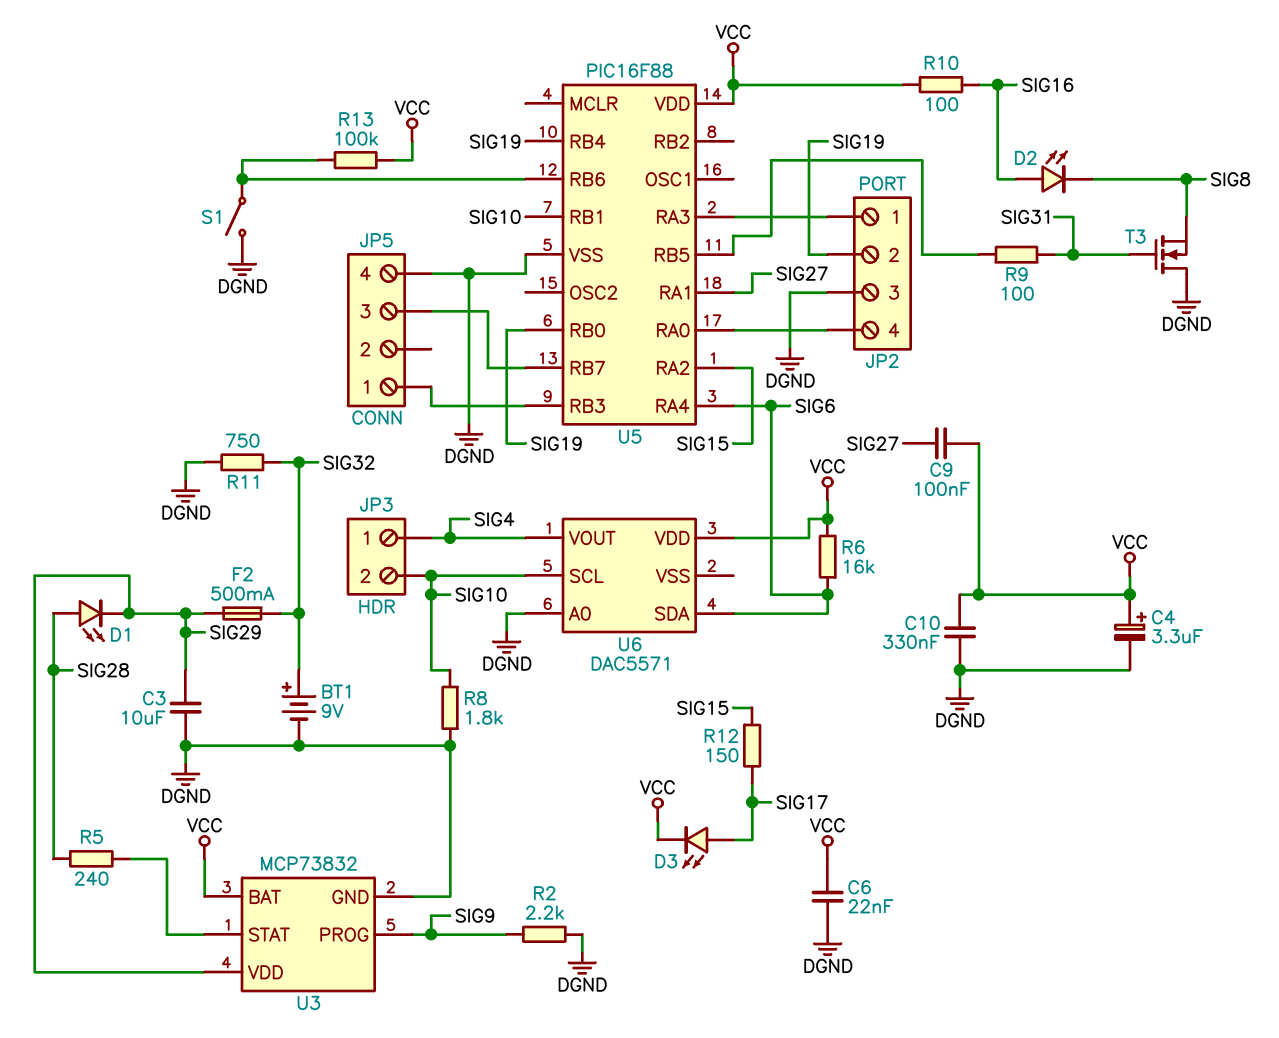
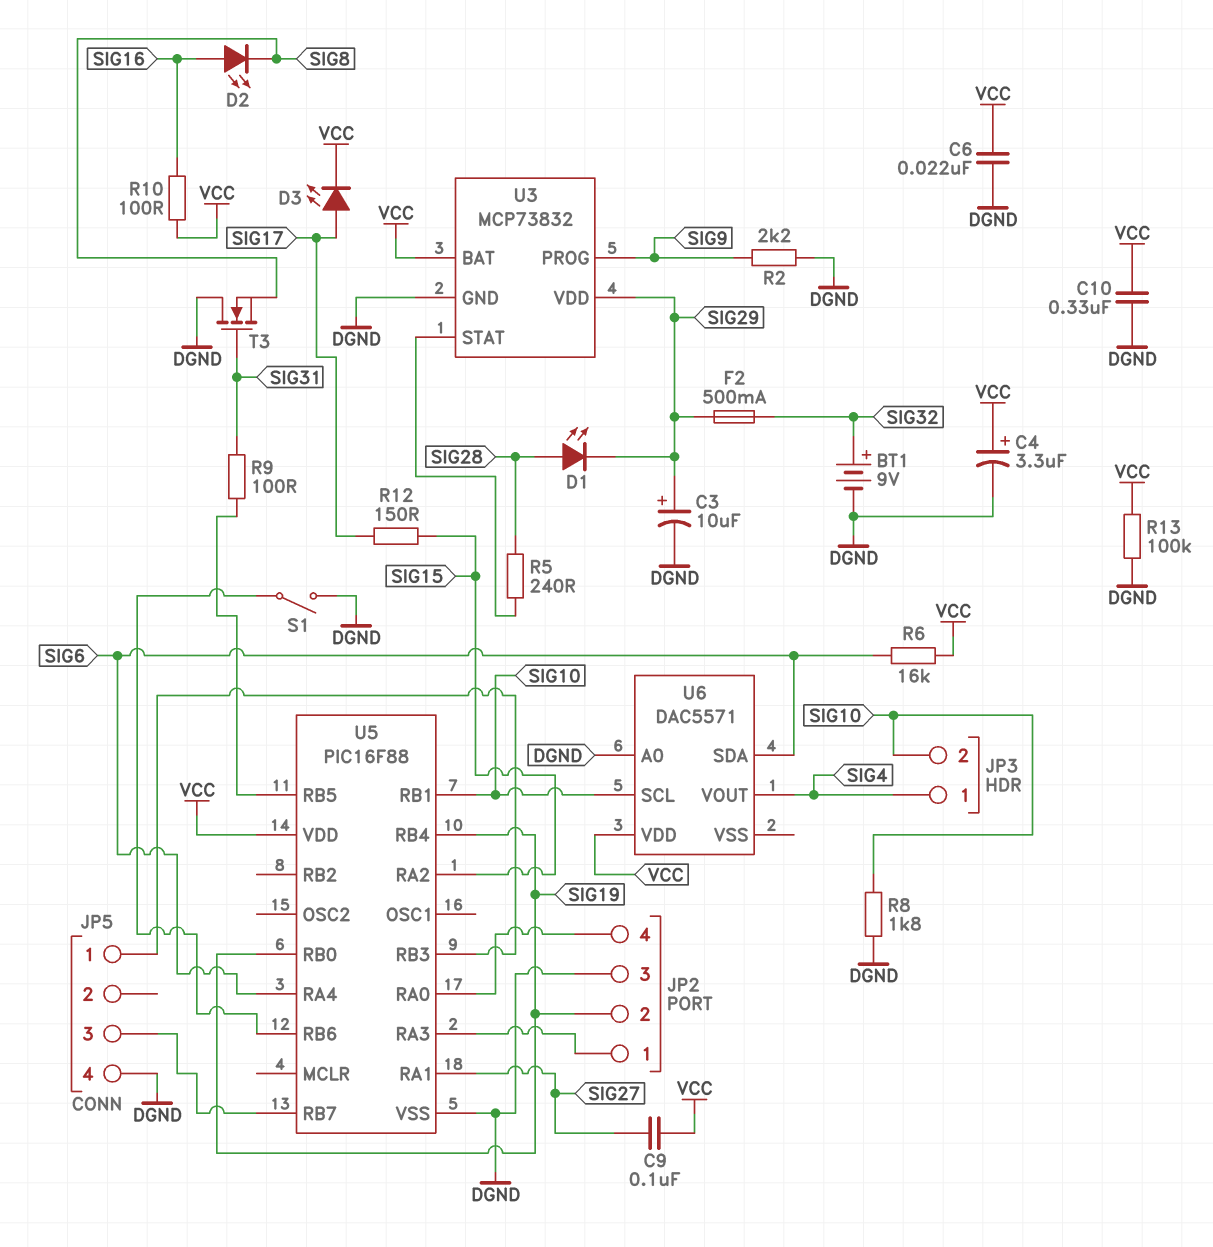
C3: 10uF (DGND, SIG29) -> 10uF (plus SIG29, minus DGND)
R11: 750 (DGND, SIG32) -> none
R13: 100k (U5/RB6, VCC) -> 100k (DGND, VCC)

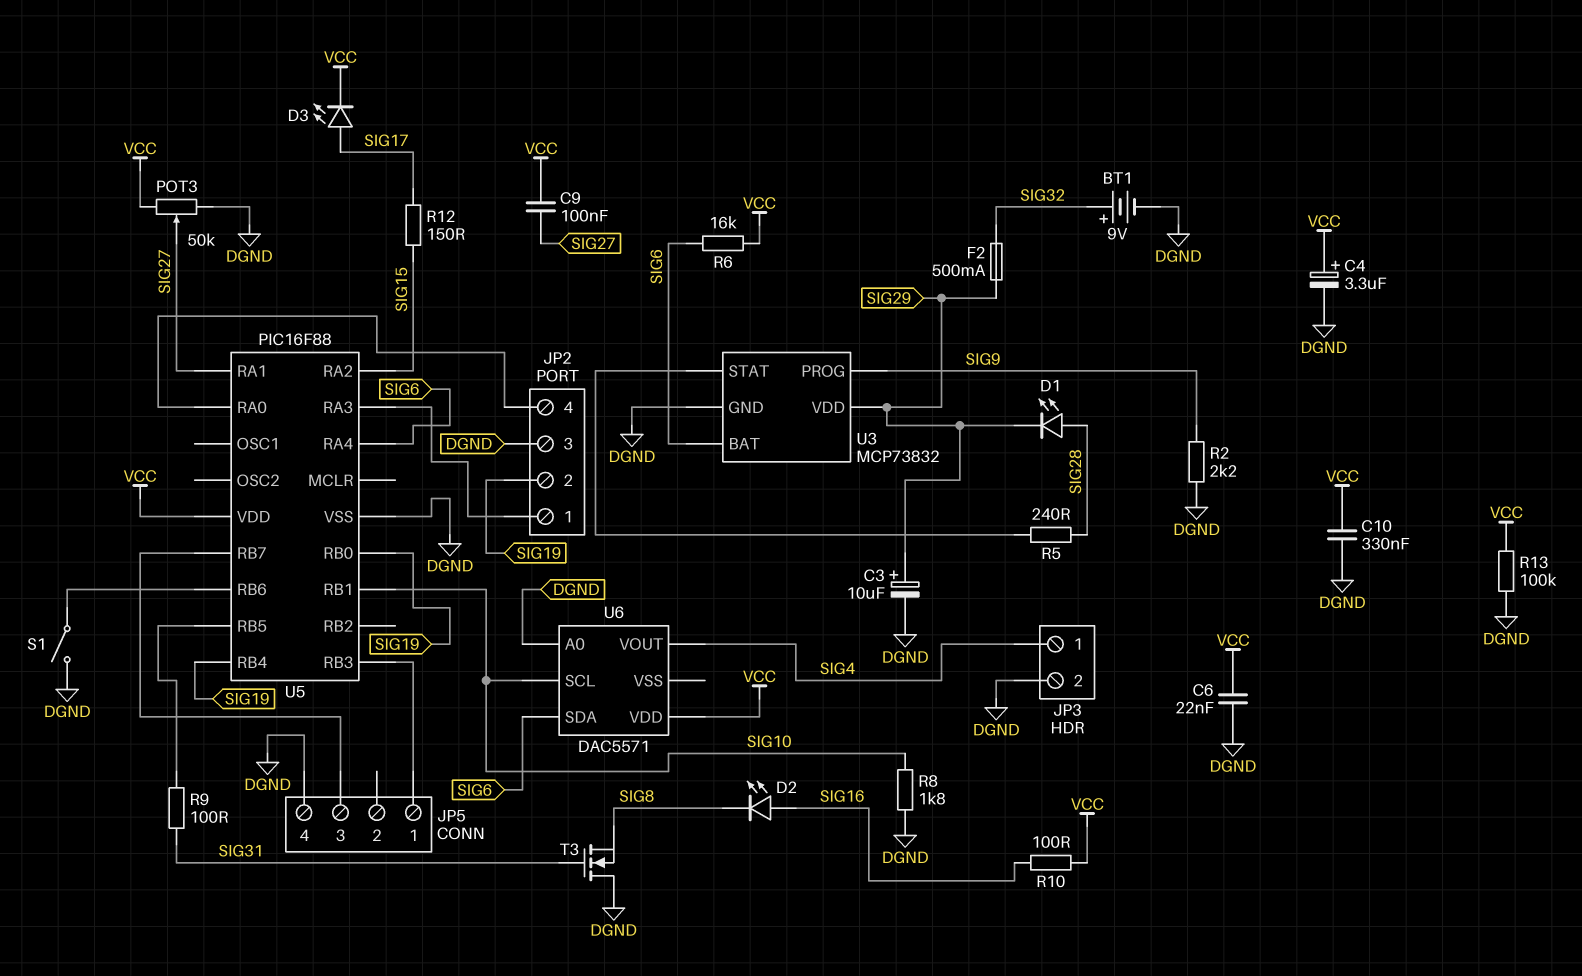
JP3 pin 2: SIG10 -> DGND
POT3: none -> 50k (DGND, VCC, wiper SIG27)
U3 pin BAT: VCC -> SIG6

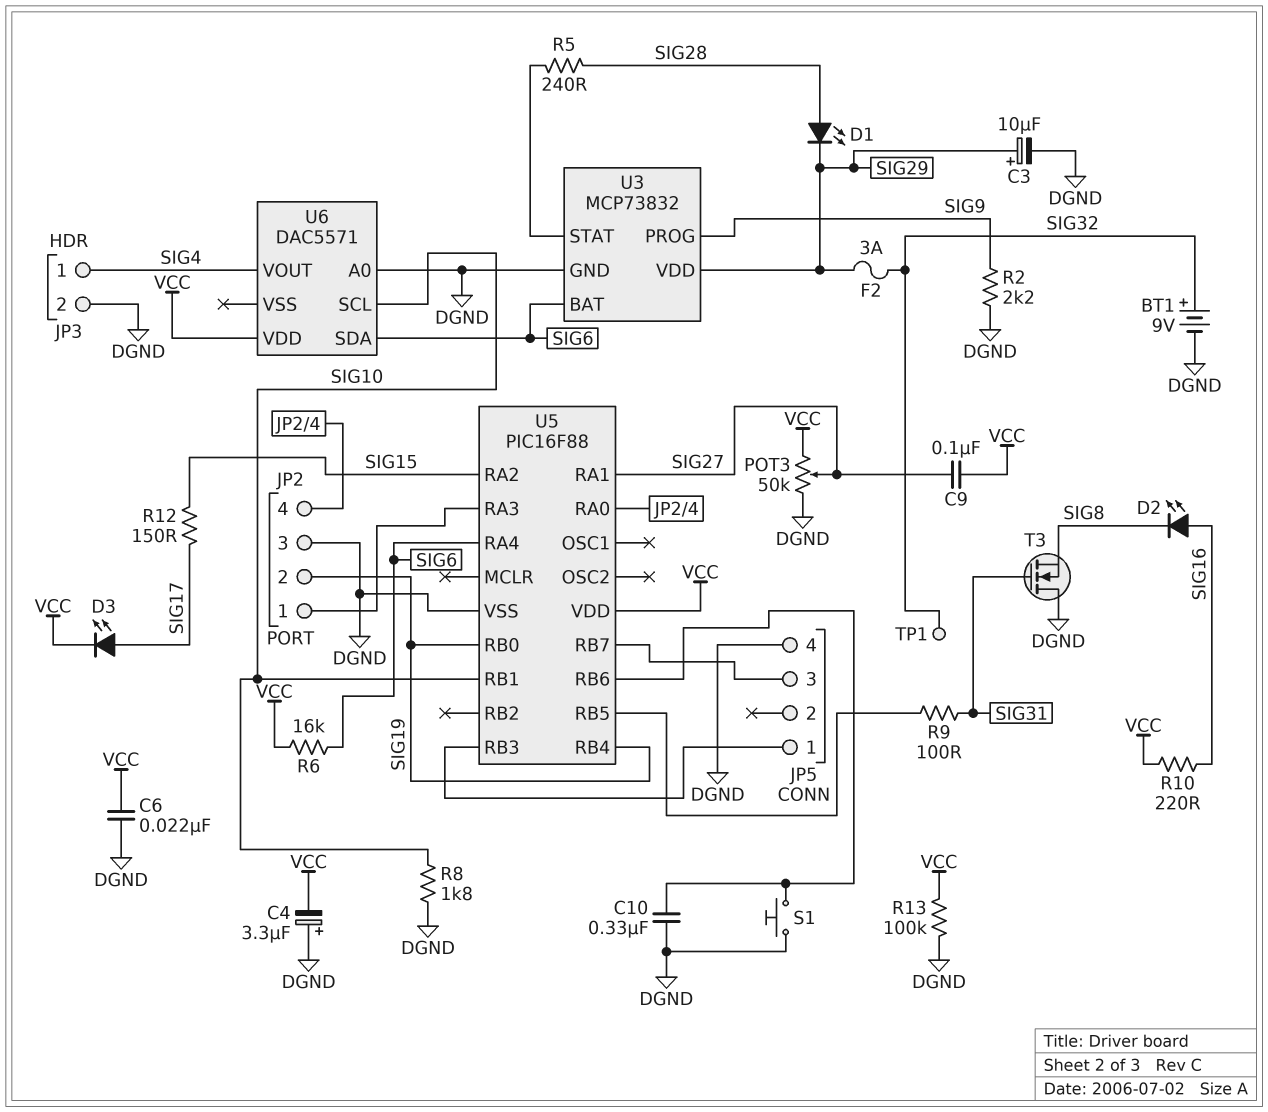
C4: 3.3uF (plus VCC, minus DGND) -> 3.3uF (plus DGND, minus VCC)
C10: 330nF (DGND, VCC) -> 330nF (DGND, U5/RB6)
F2: 500mA (SIG29, SIG32) -> 3A (SIG29, SIG32)
R10: 100 (SIG16, VCC) -> 220 (SIG16, VCC)
S1: switch (DGND, U5/RB6) -> button (DGND, U5/RB6)
TP1: none -> test point (SIG32)

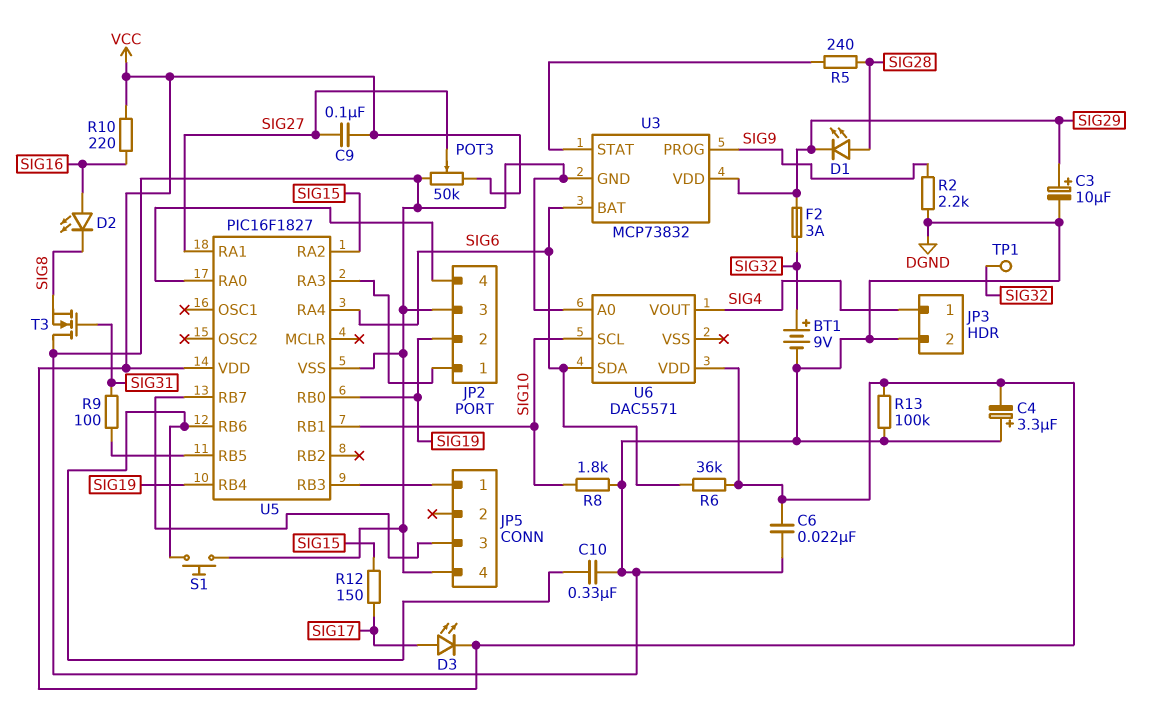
R6: 16k (SIG6, VCC) -> 36k (SIG6, VCC)
U5: PIC16F88 -> PIC16F1827

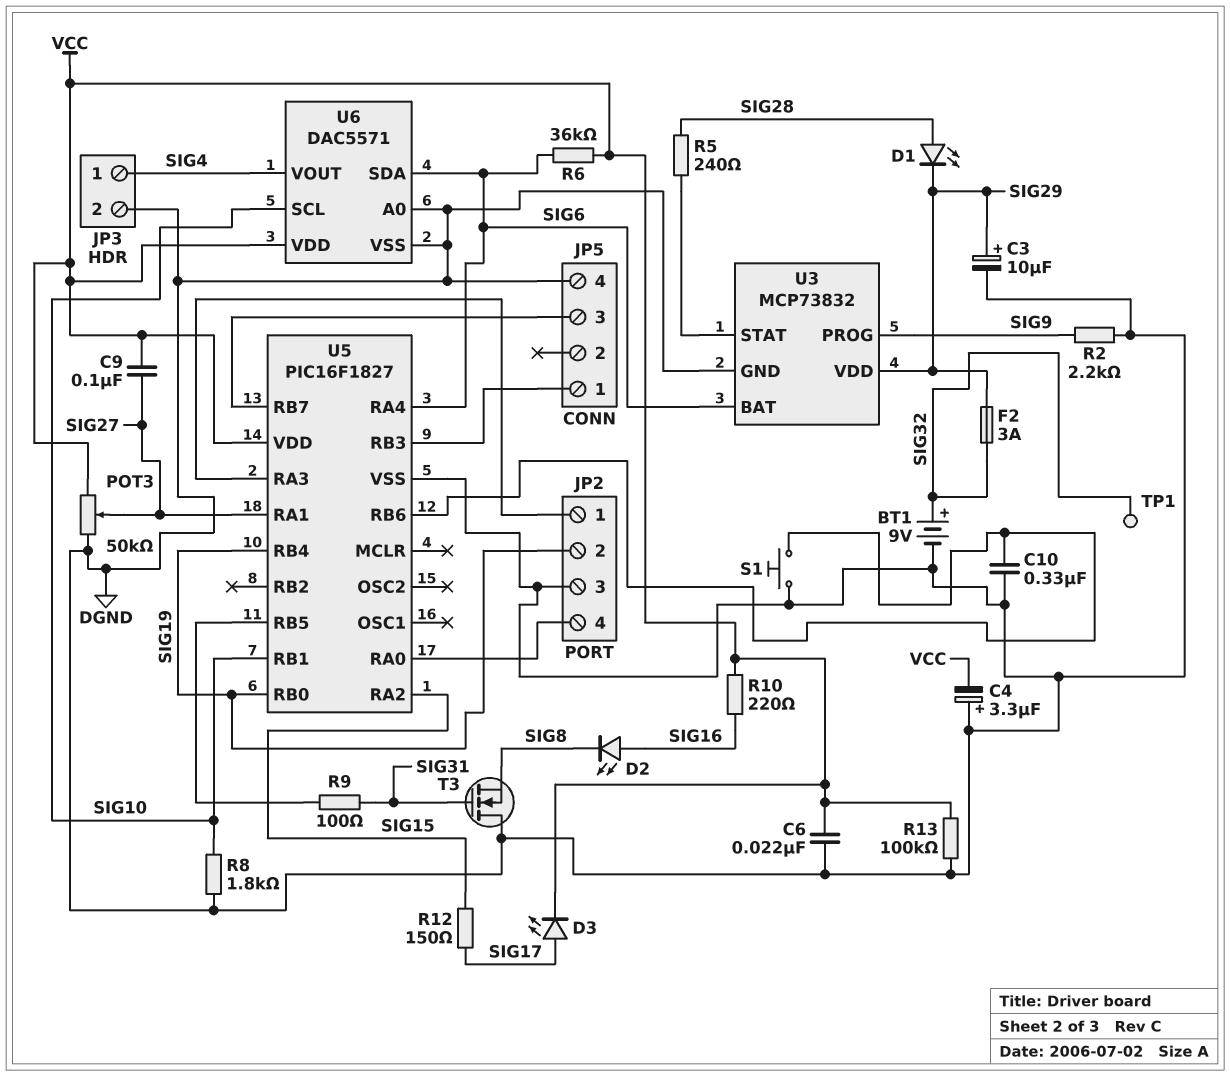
U6 pin VSS: none -> DGND

